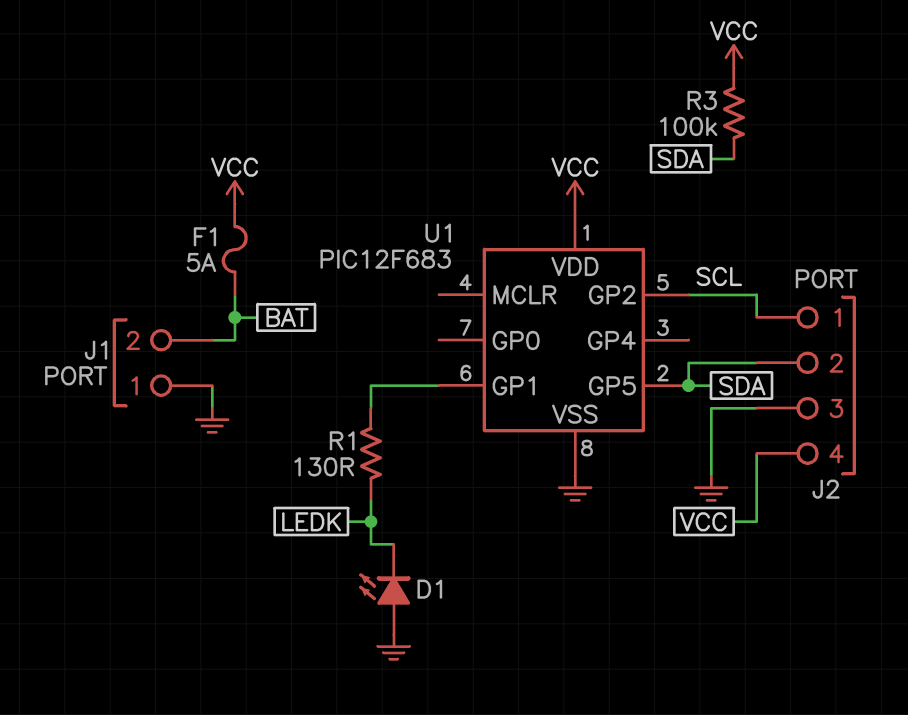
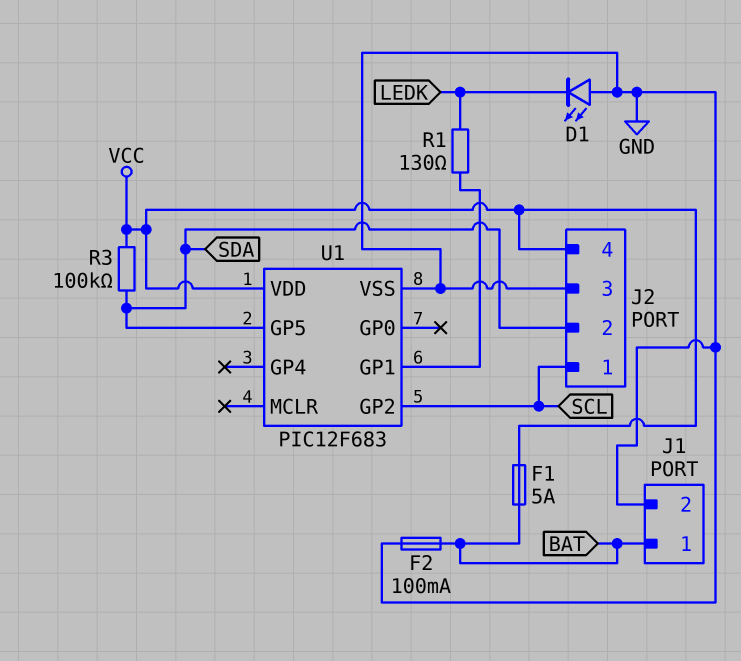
F2: none -> 100mA (BAT, GND)
J1 pin 1: GND -> BAT
J1 pin 2: BAT -> GND

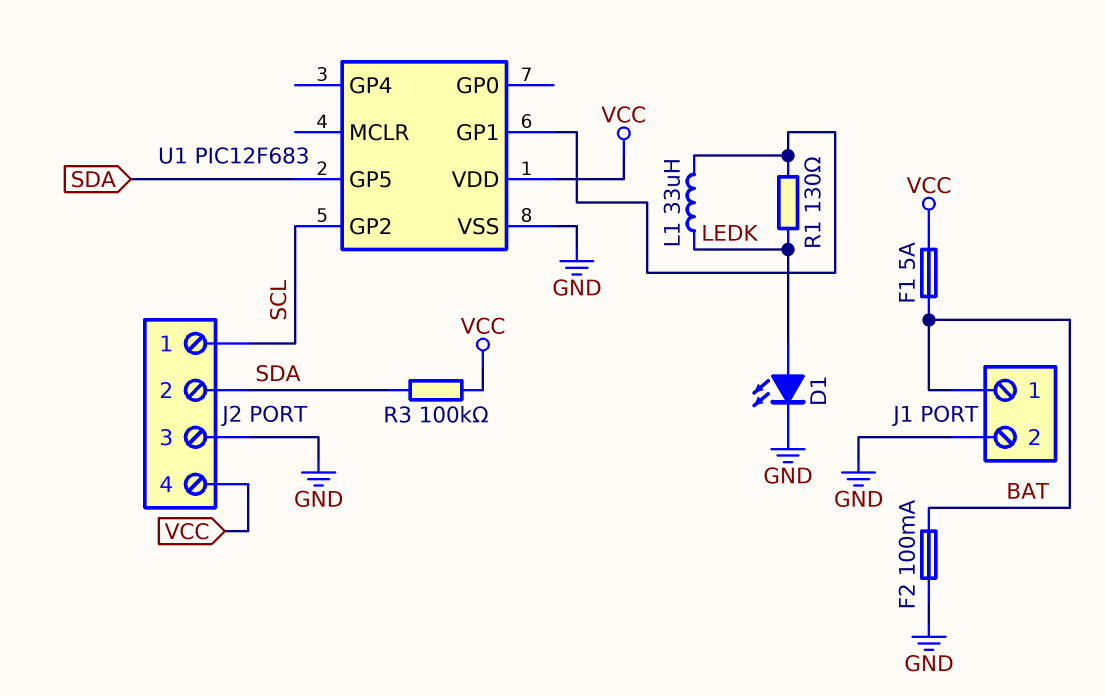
D1: LED (A GND, K LEDK) -> LED (A LEDK, K GND)
L1: none -> 33uH (LEDK, U1/GP1)

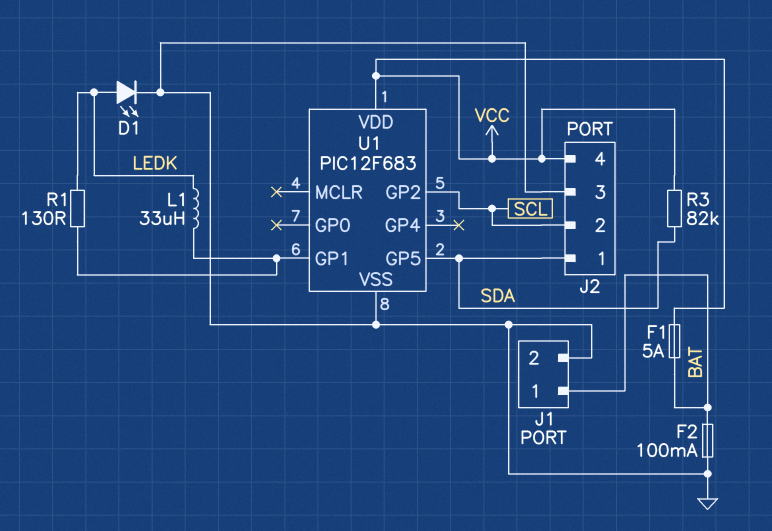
J2 pin 1: SCL -> SDA
J2 pin 2: SDA -> SCL
R3: 100k (SDA, VCC) -> 82k (SDA, VCC)

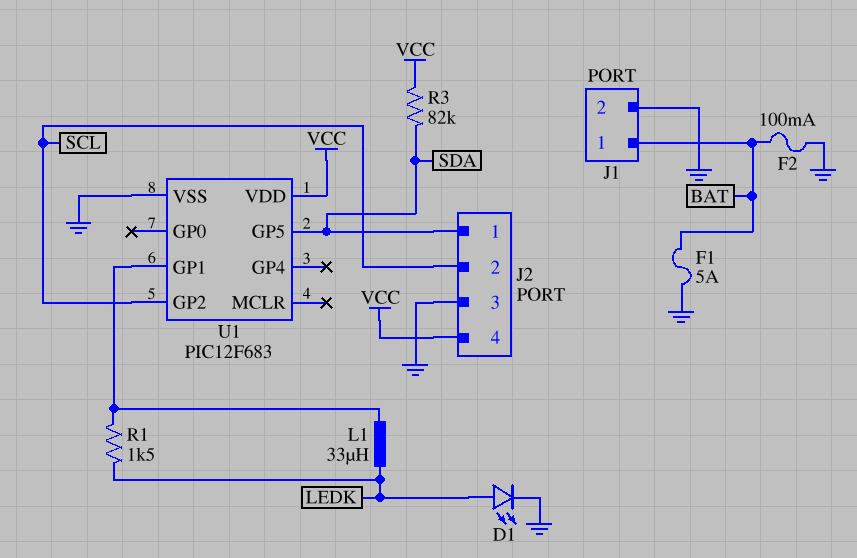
F1: 5A (BAT, VCC) -> 5A (BAT, GND)
R1: 130 (LEDK, U1/GP1) -> 1.5k (LEDK, U1/GP1)

